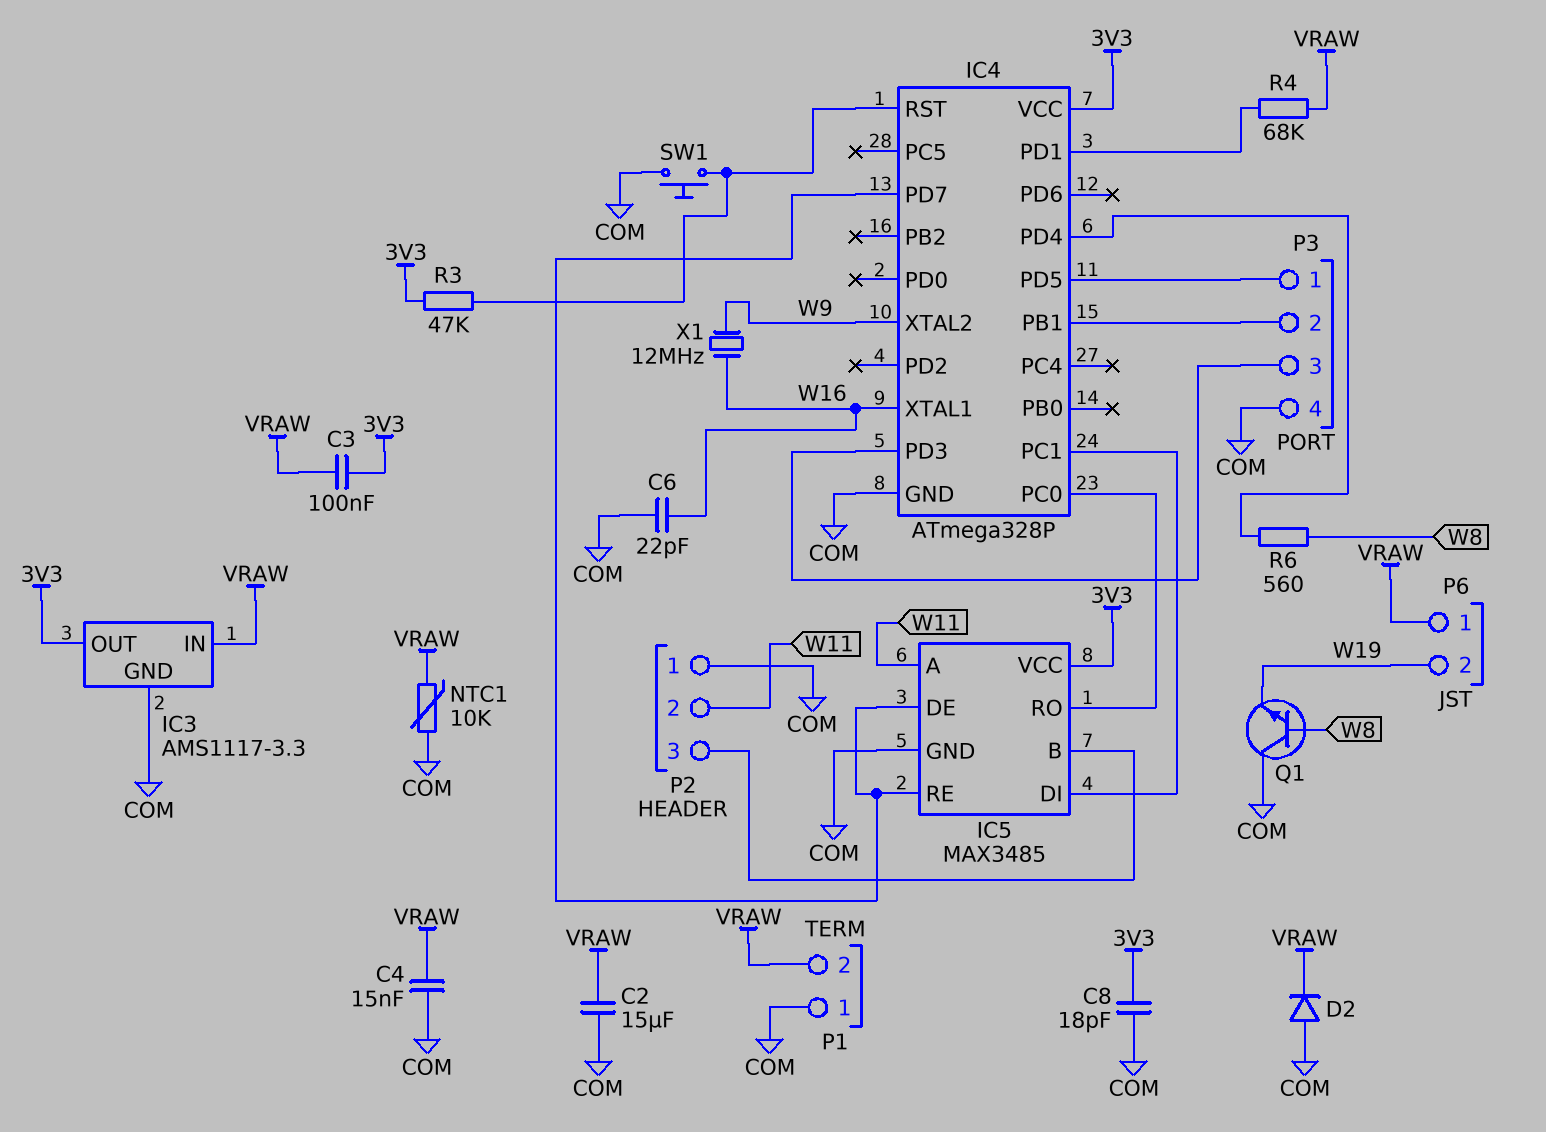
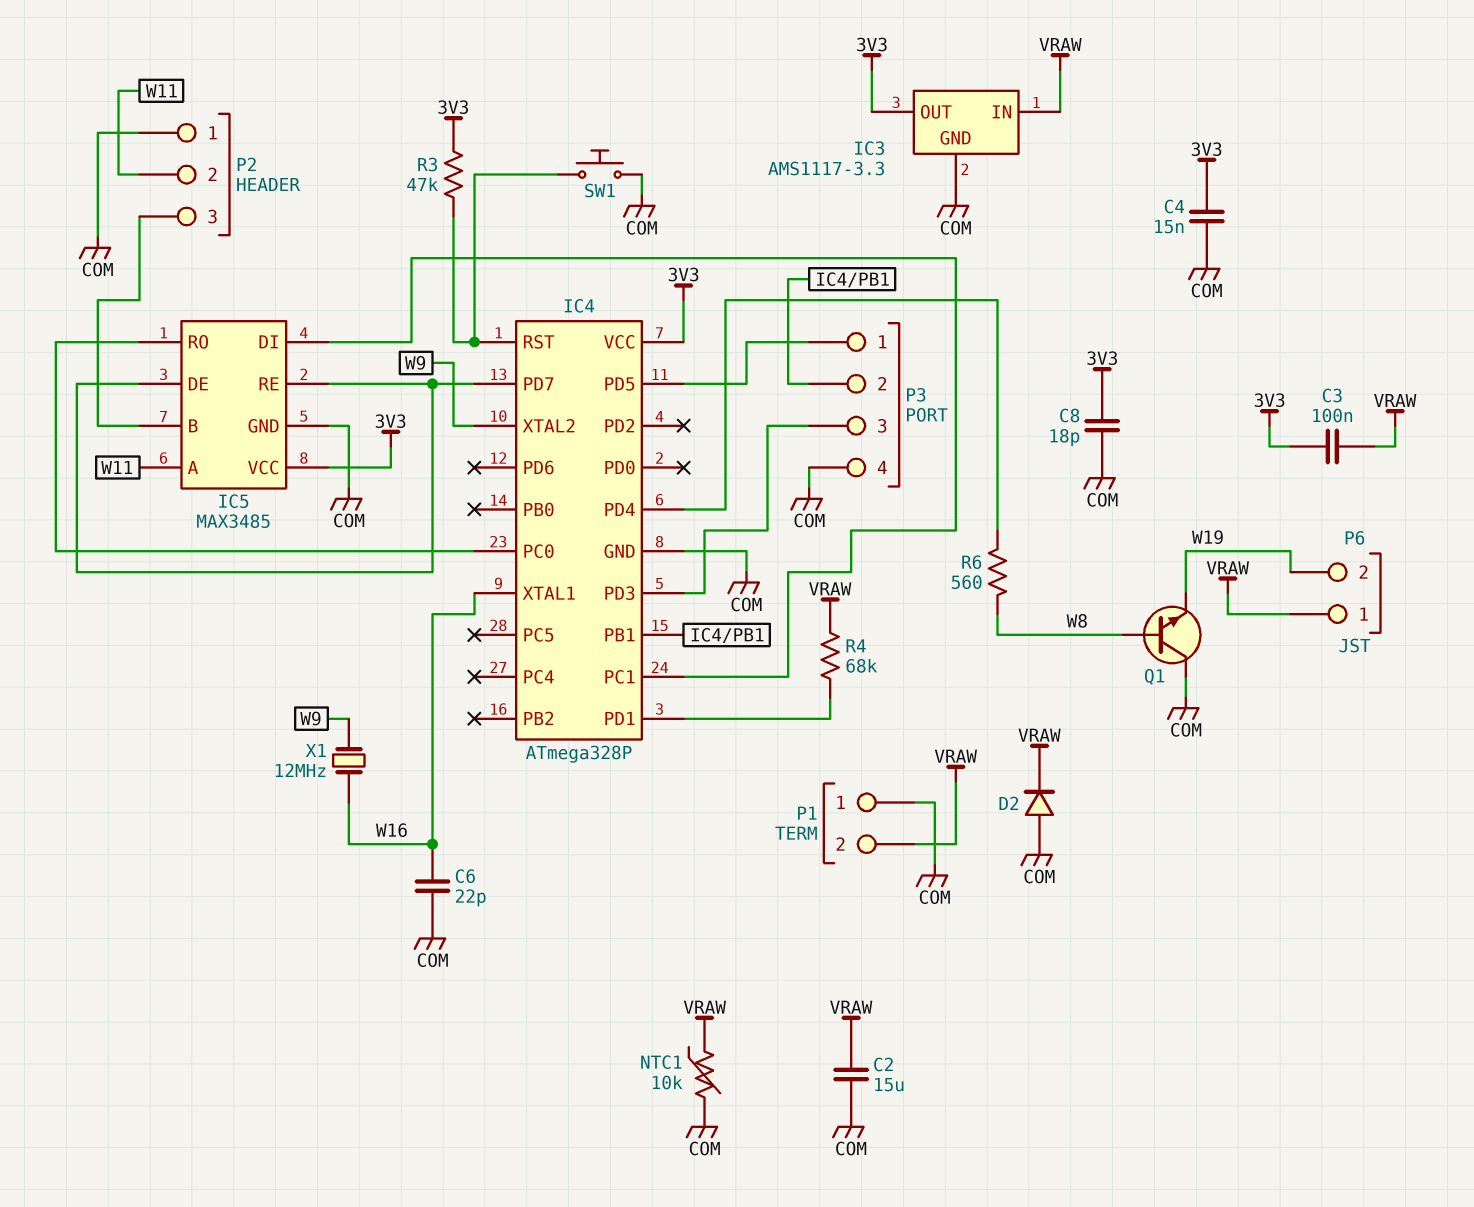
C4: 15nF (COM, VRAW) -> 15nF (3V3, COM)

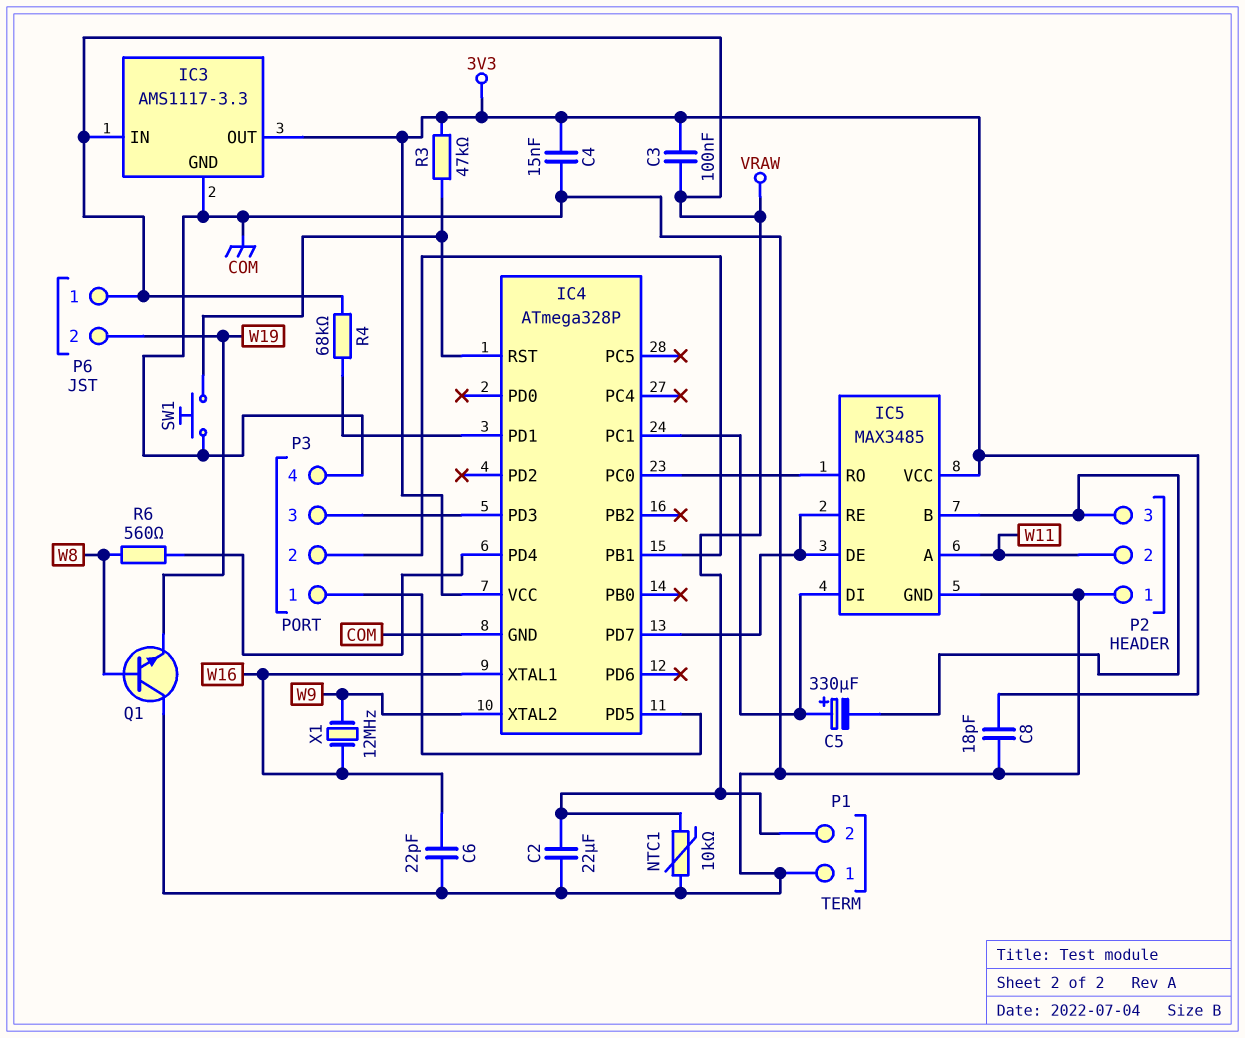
C2: 15uF (COM, VRAW) -> 22uF (COM, VRAW)
C5: none -> 330uF (plus IC4/PC1, minus IC5/B)
D2: diode (A COM, K VRAW) -> none

